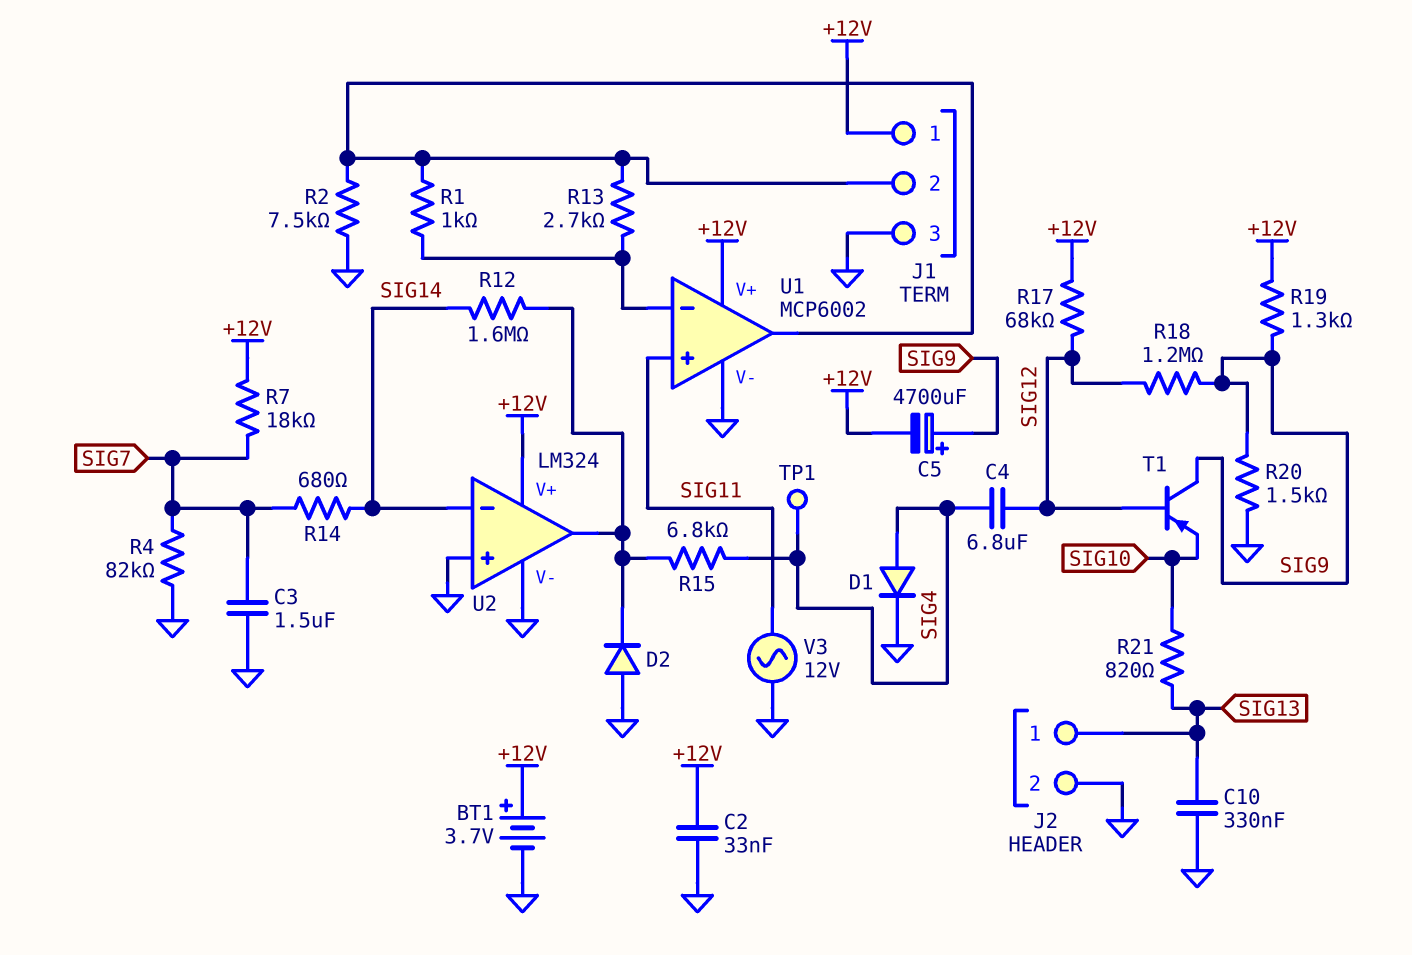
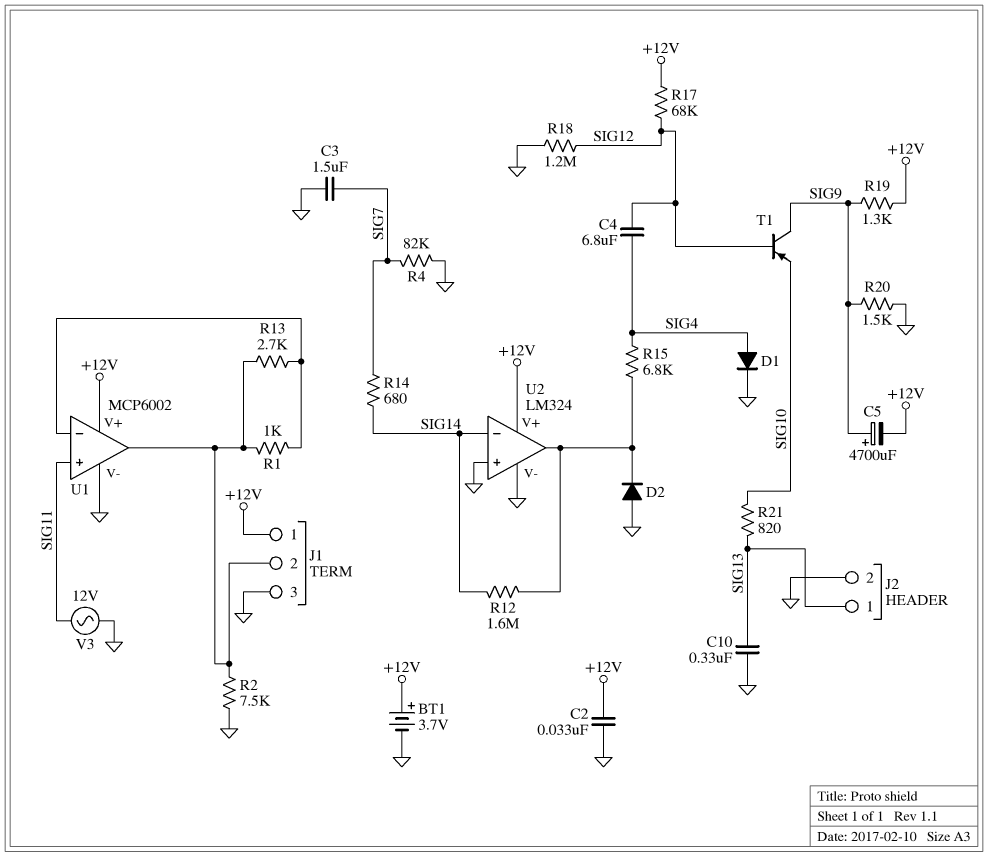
R7: 18k (+12V, SIG7) -> none
R18: 1.2M (SIG9, SIG12) -> 1.2M (GND, SIG12)
TP1: test point (SIG4) -> none

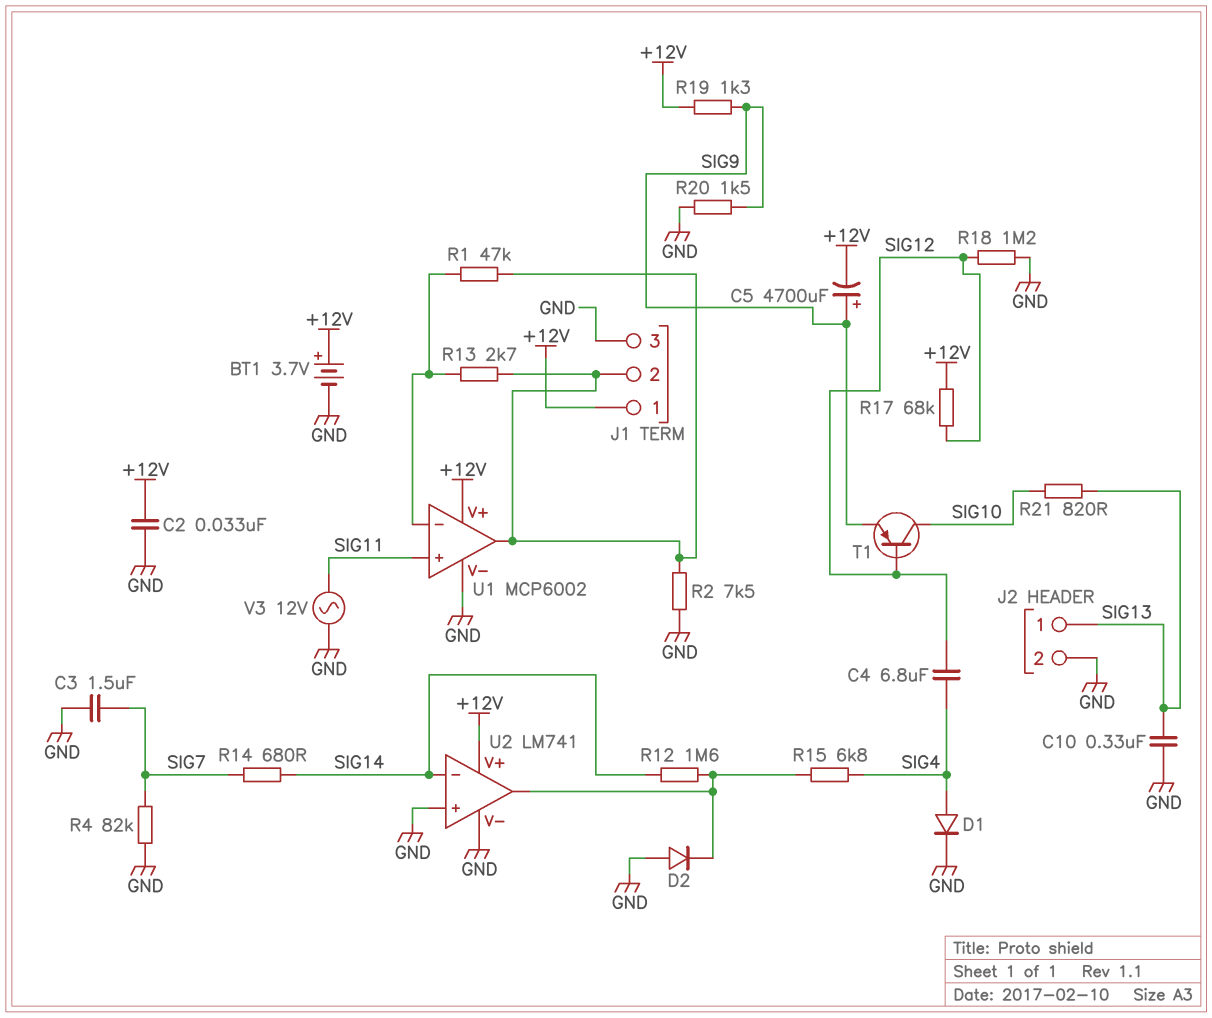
R1: 1k (J1/2, U1/in-) -> 47k (J1/2, U1/in-)
T1: PNP (B SIG12, C SIG9, E SIG10) -> PNP (B SIG12, C SIG10, E SIG9)
U2: LM324 -> LM741

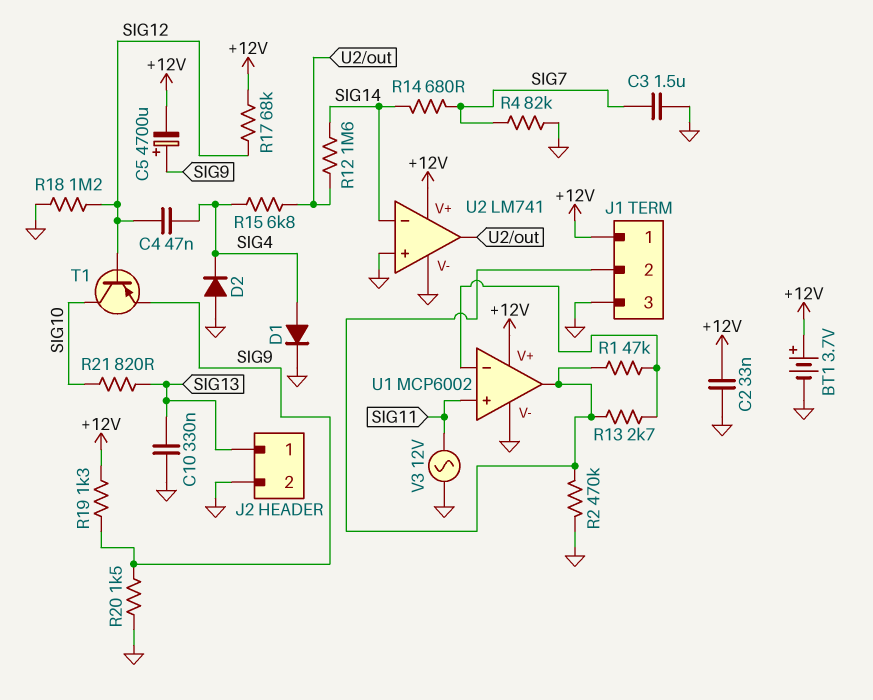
C4: 6.8uF (SIG4, SIG12) -> 47nF (SIG4, SIG12)
D2: diode (A GND, K U2/out) -> diode (A GND, K SIG4)
R2: 7.5k (GND, J1/2) -> 470k (GND, J1/2)

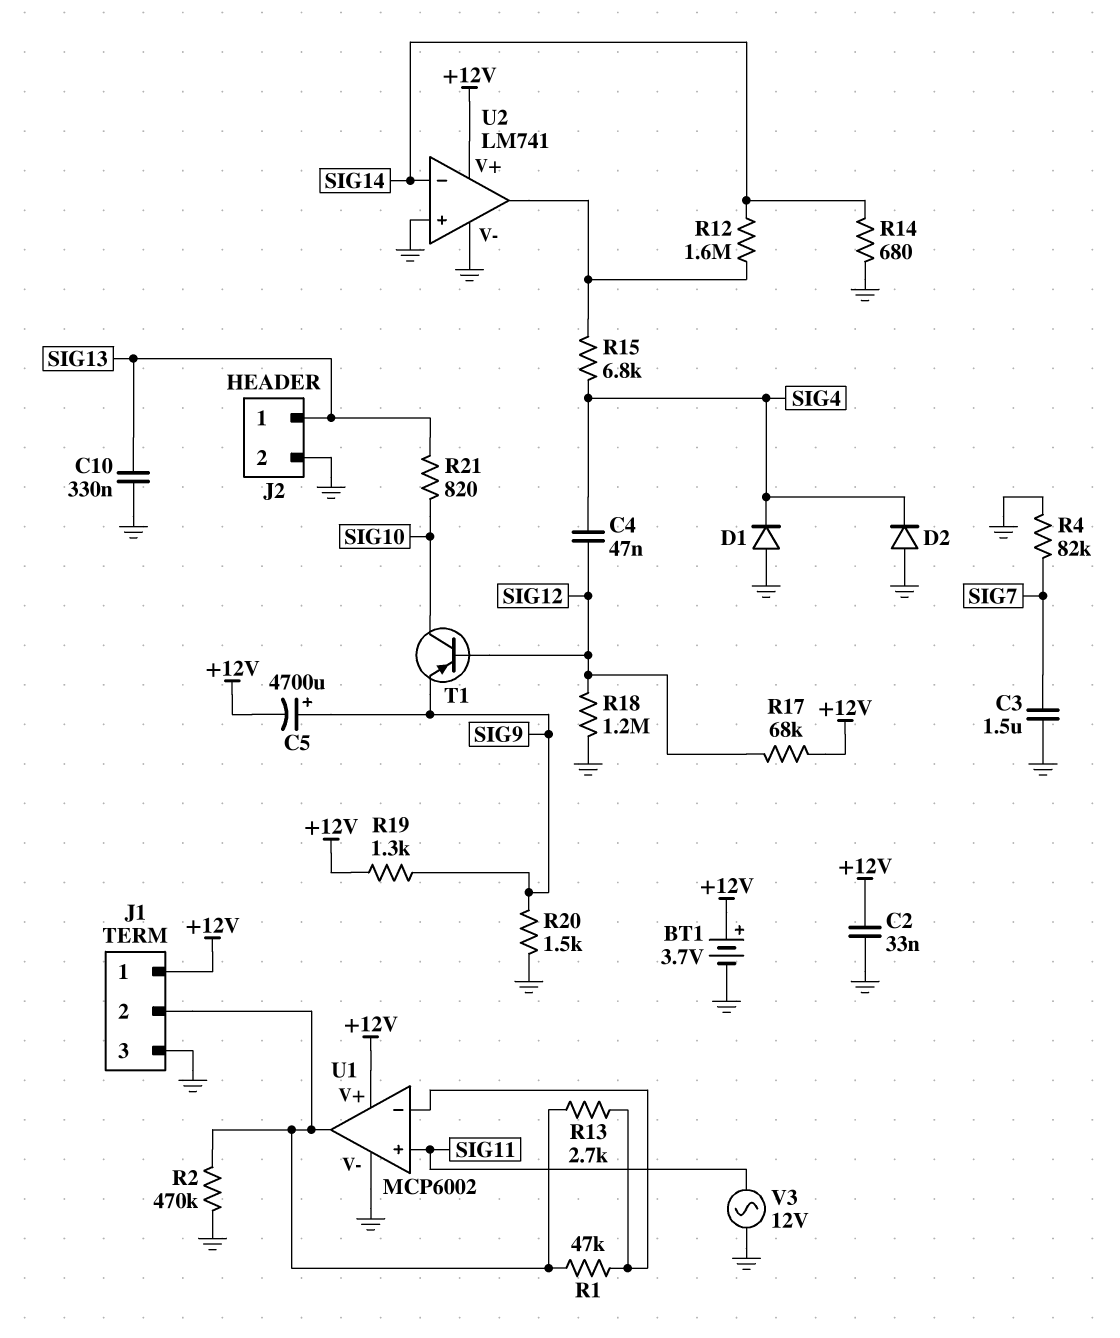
D1: diode (A SIG4, K GND) -> diode (A GND, K SIG4)
R14: 680 (SIG7, SIG14) -> 680 (GND, SIG14)

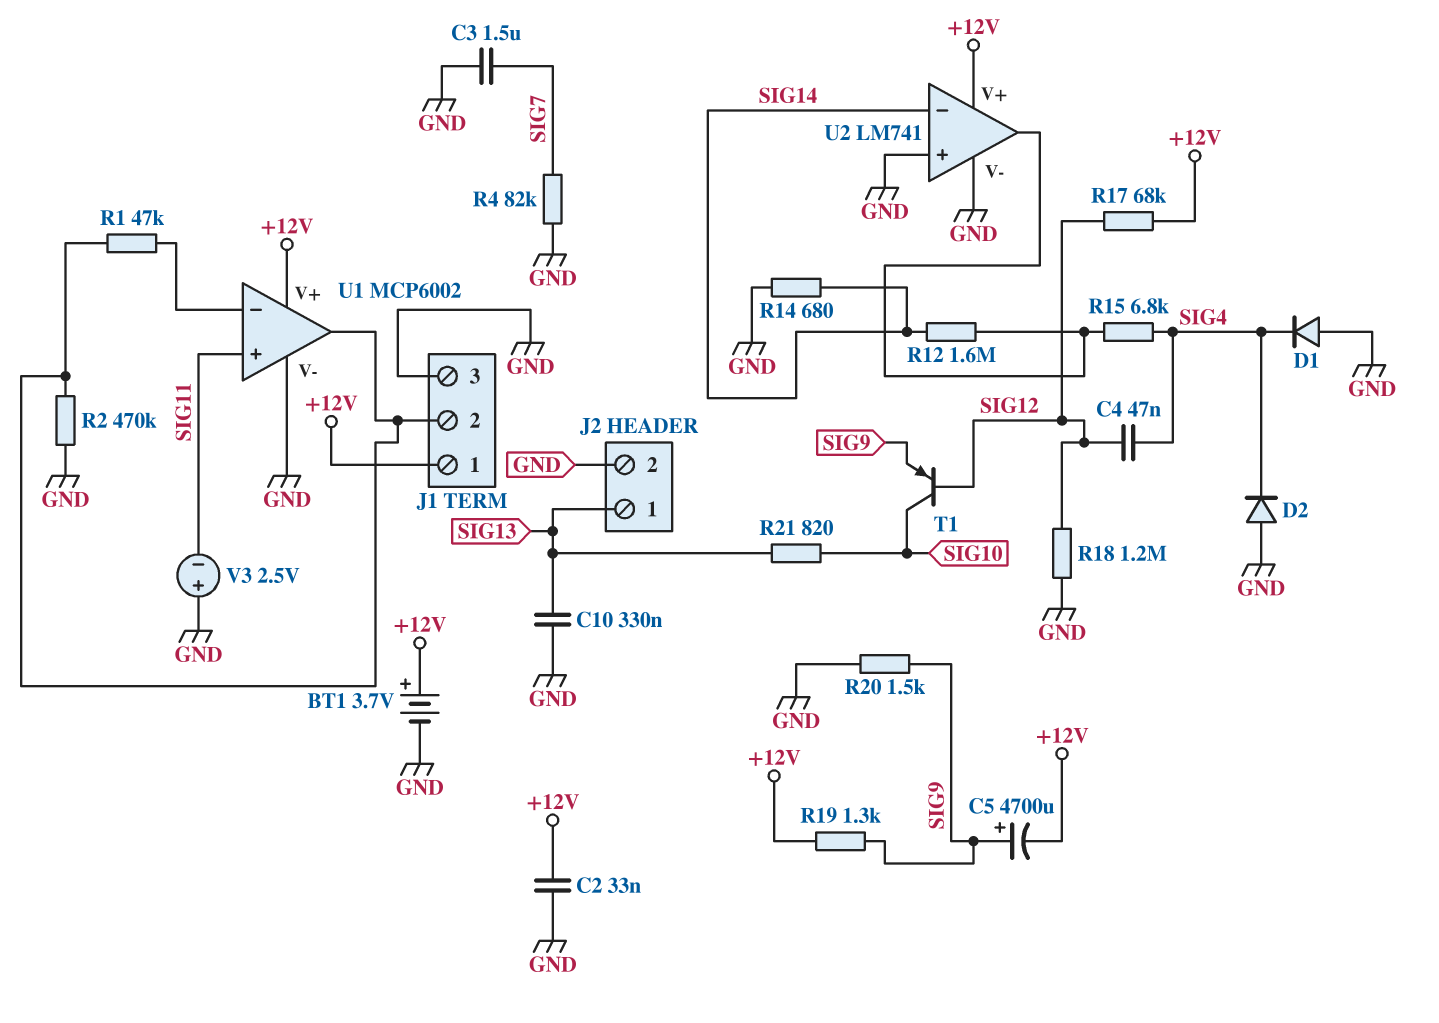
R13: 2.7k (J1/2, U1/in-) -> none
V3: AC 12V (GND, SIG11) -> 2.5V (plus GND, minus SIG11)

